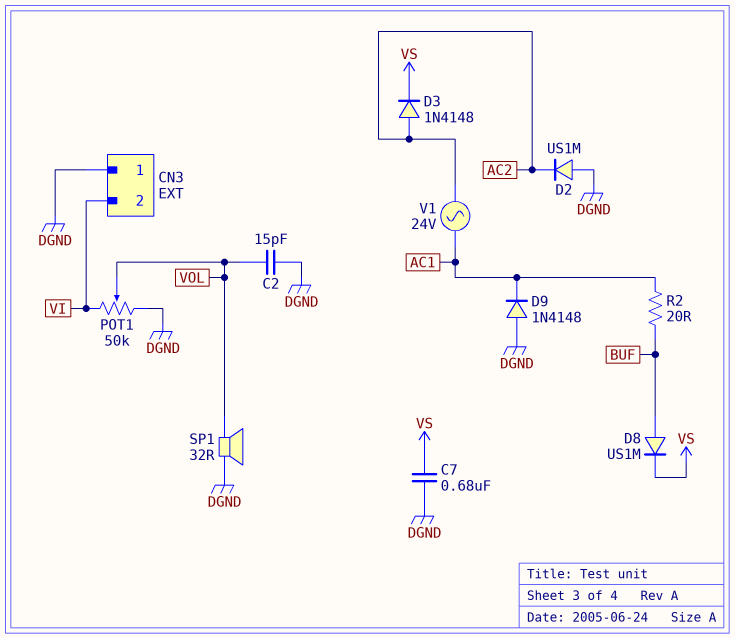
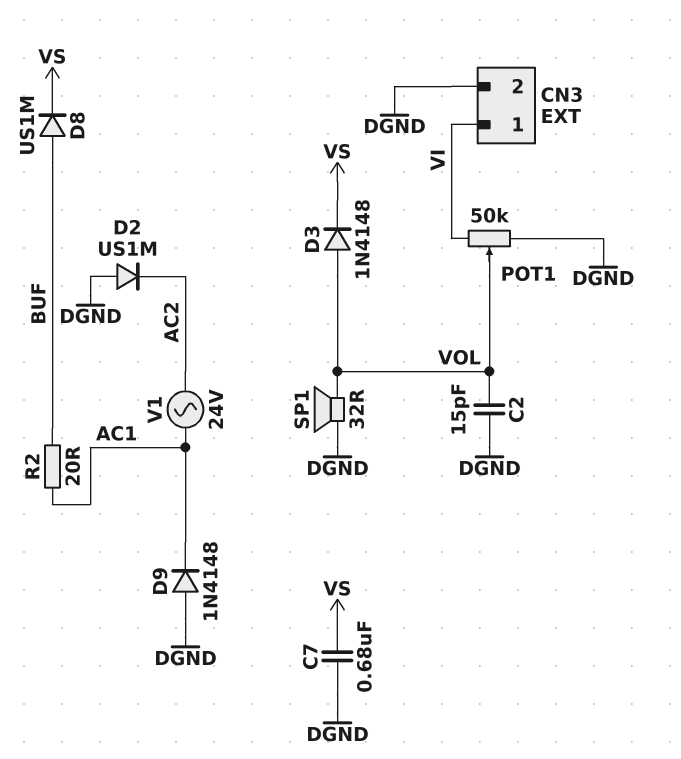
CN3 pin 1: DGND -> VI
CN3 pin 2: VI -> DGND
D3: diode 1N4148 (A AC2, K VS) -> diode 1N4148 (A VOL, K VS)

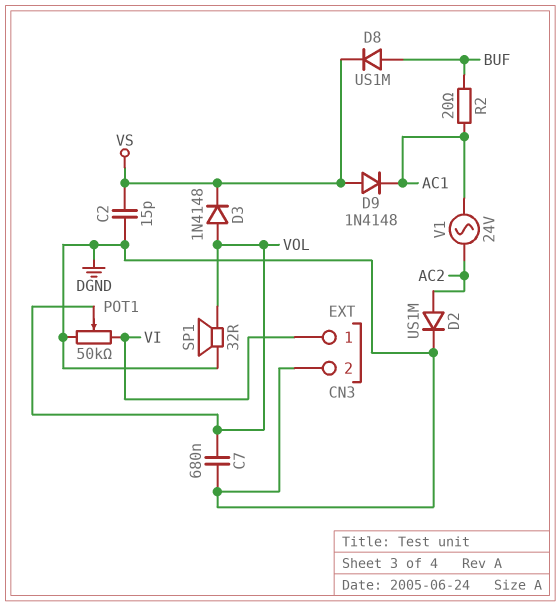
C2: 15pF (DGND, VOL) -> 15pF (DGND, VS)
C7: 680nF (DGND, VS) -> 680nF (DGND, VOL)
D2: diode US1M (A DGND, K AC2) -> diode US1M (A AC2, K DGND)
D9: diode 1N4148 (A DGND, K AC1) -> diode 1N4148 (A VS, K AC1)

